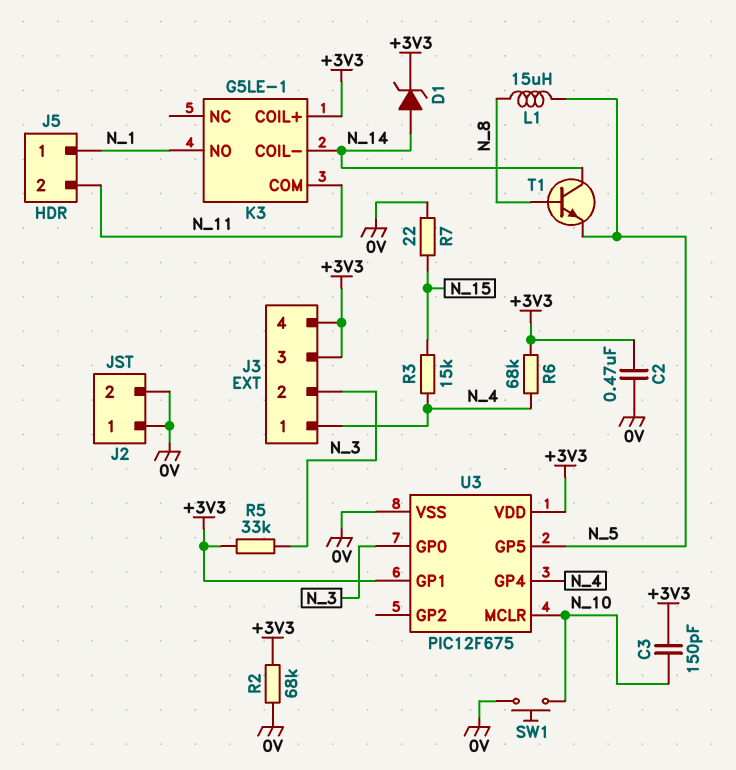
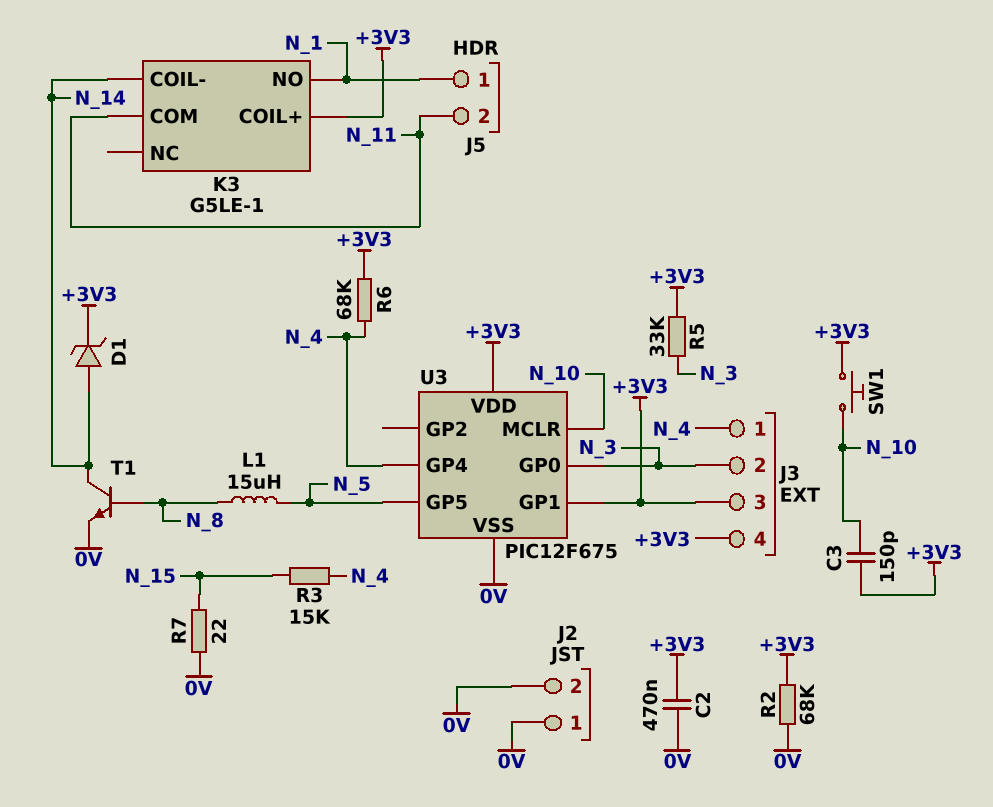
SW1: button (0V, N_10) -> button (+3V3, N_10)
T1: NPN (B N_8, C N_14, E N_5) -> NPN (B N_8, C N_14, E 0V)

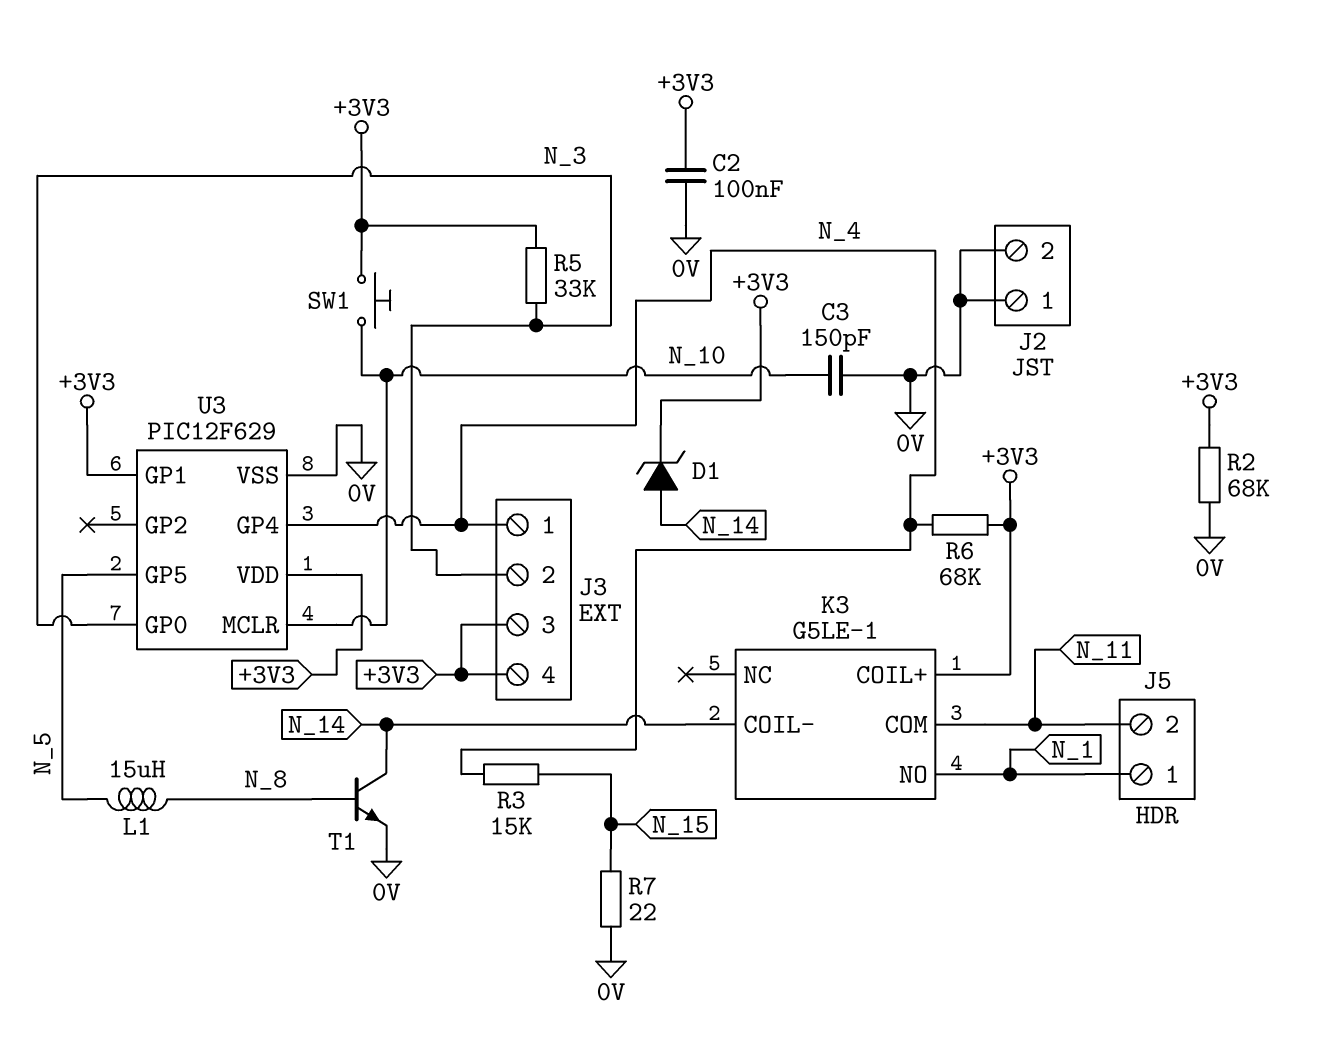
C2: 470nF (+3V3, 0V) -> 100nF (+3V3, 0V)
C3: 150pF (+3V3, N_10) -> 150pF (0V, N_10)
U3: PIC12F675 -> PIC12F629

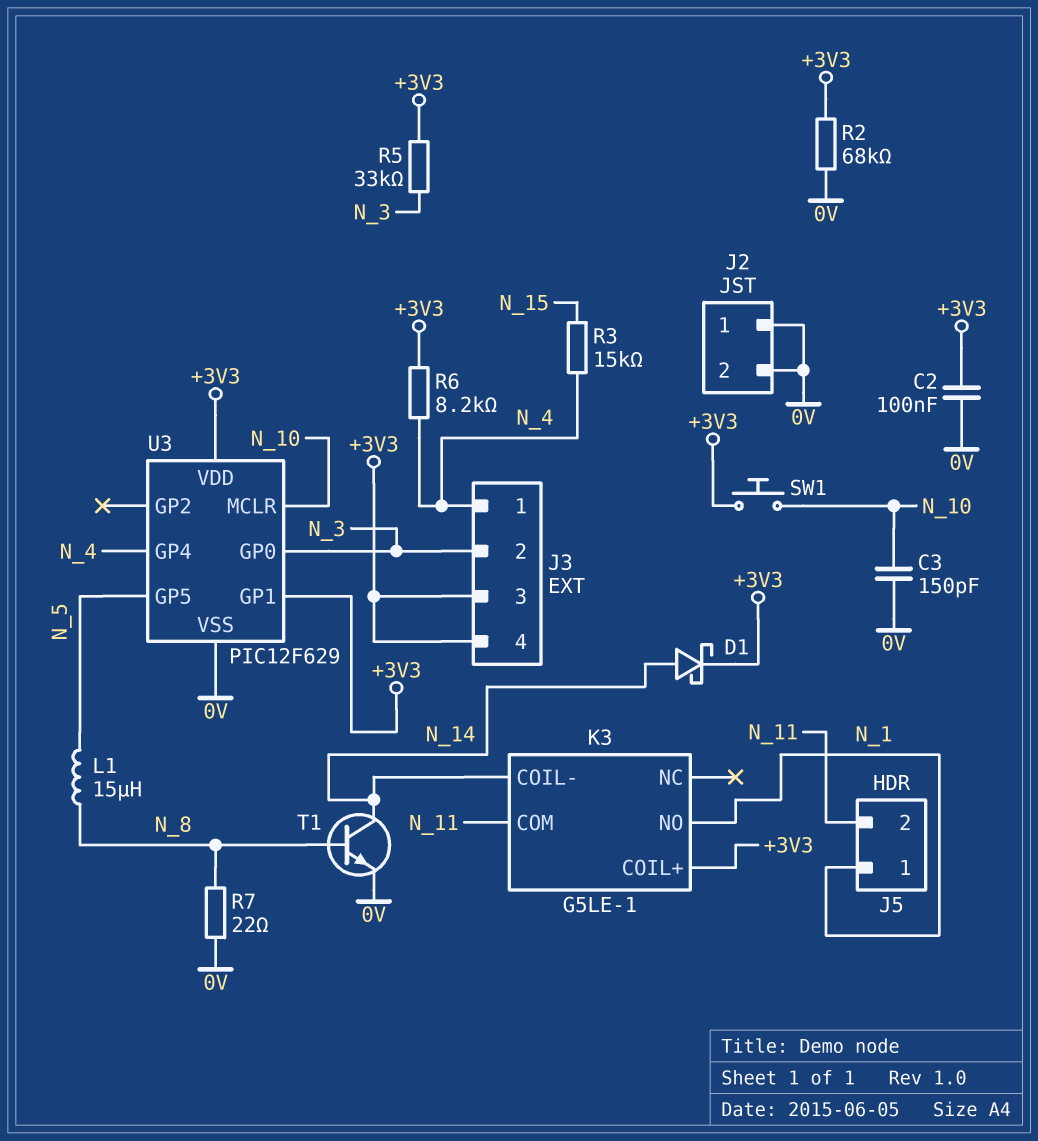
D1: zener (A N_14, K +3V3) -> schottky (A N_14, K +3V3)
R6: 68k (+3V3, N_4) -> 8.2k (+3V3, N_4)
R7: 22 (0V, N_15) -> 22 (0V, N_8)

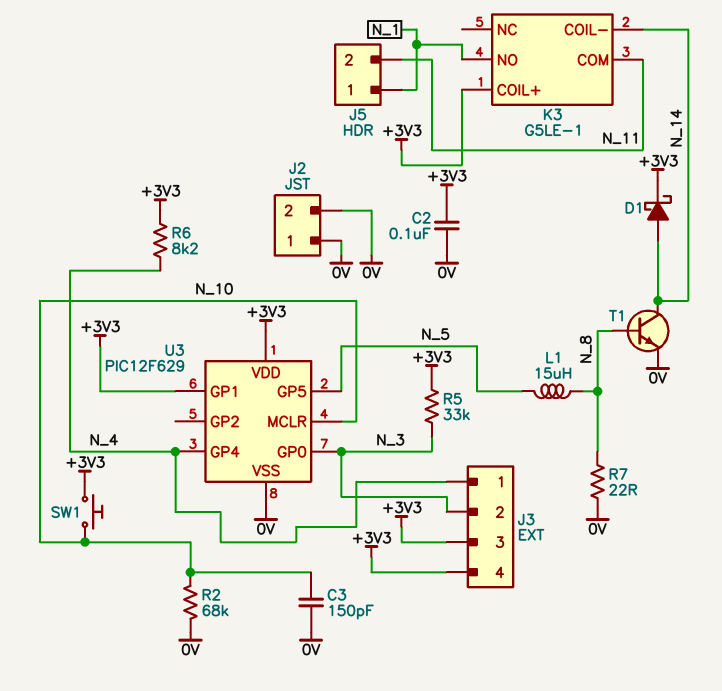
R2: 68k (+3V3, 0V) -> 68k (0V, N_10)
R3: 15k (N_4, N_15) -> none

